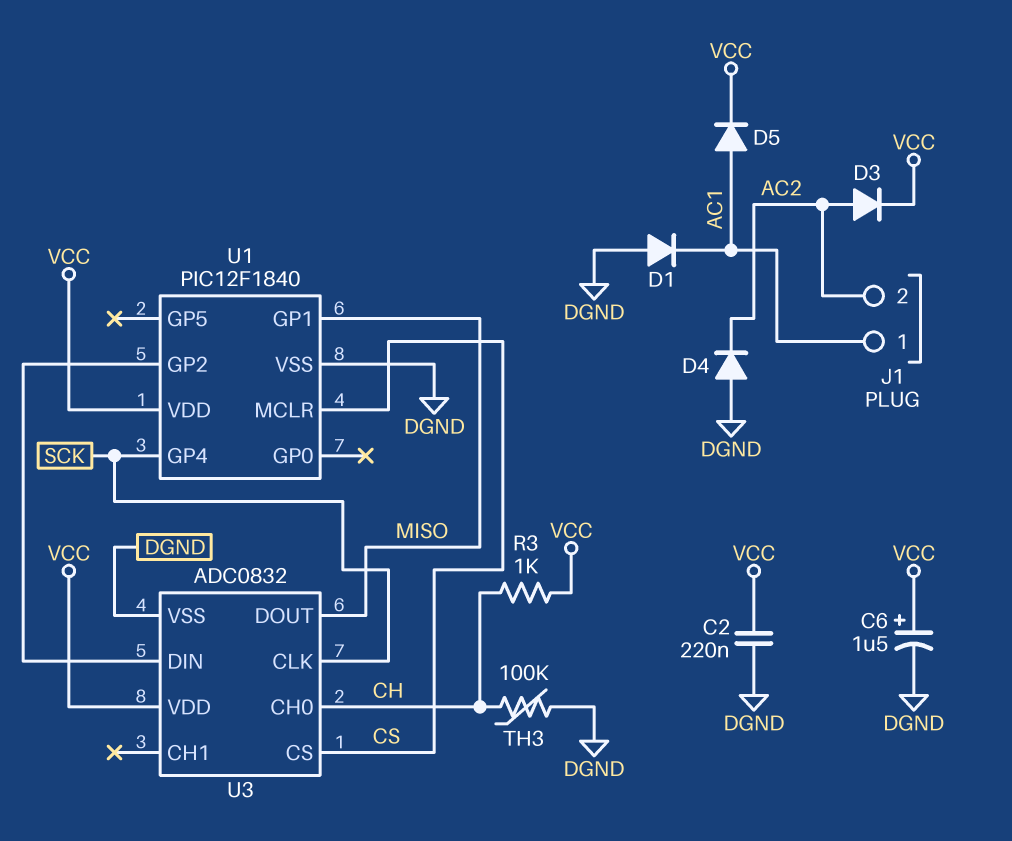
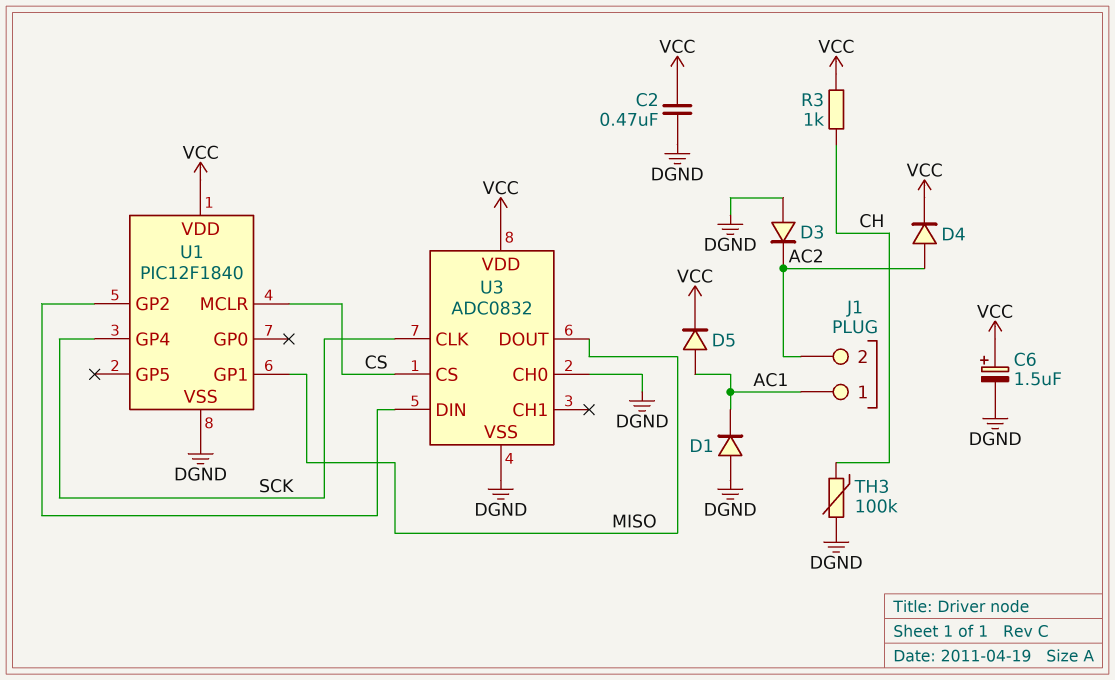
C2: 220nF (DGND, VCC) -> 470nF (DGND, VCC)
D3: diode (A AC2, K VCC) -> diode (A DGND, K AC2)
D4: diode (A DGND, K AC2) -> diode (A AC2, K VCC)
U3 pin CH0: CH -> DGND

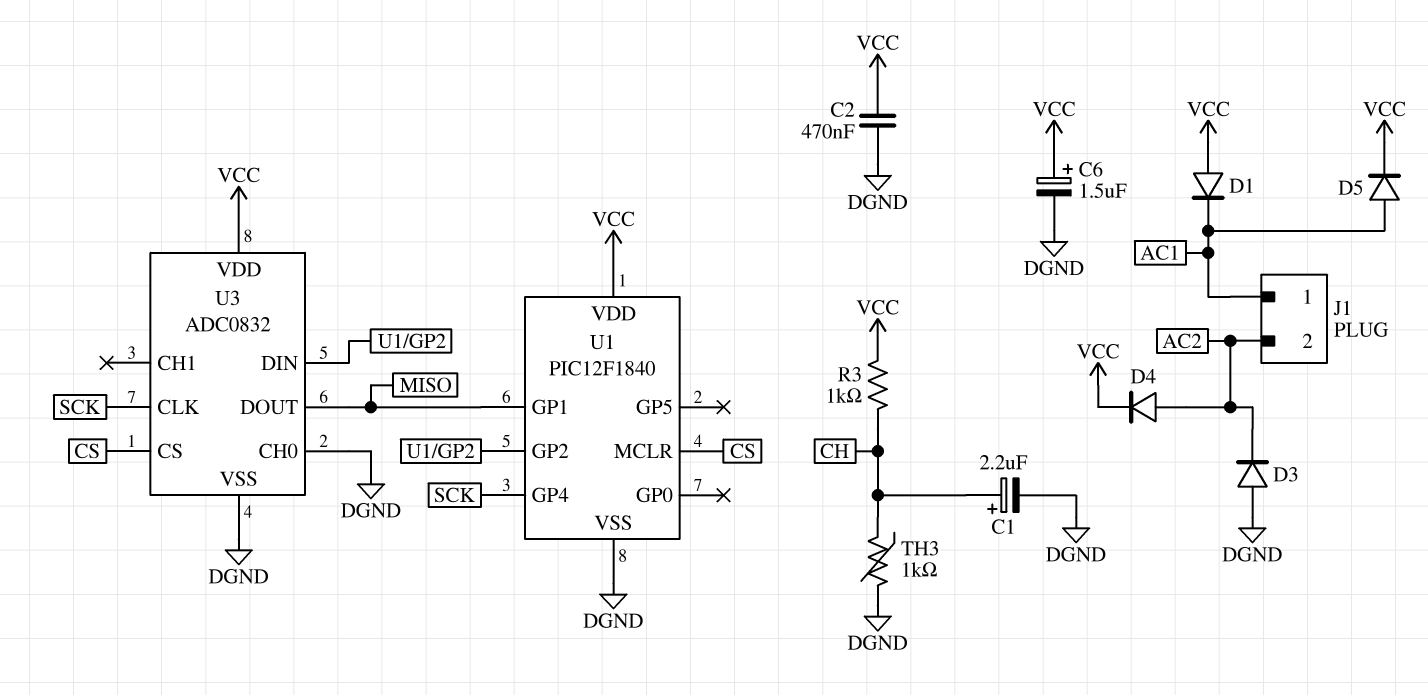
C1: none -> 2.2uF (plus CH, minus DGND)
D1: diode (A DGND, K AC1) -> diode (A VCC, K AC1)
TH3: 100k (CH, DGND) -> 1k (CH, DGND)

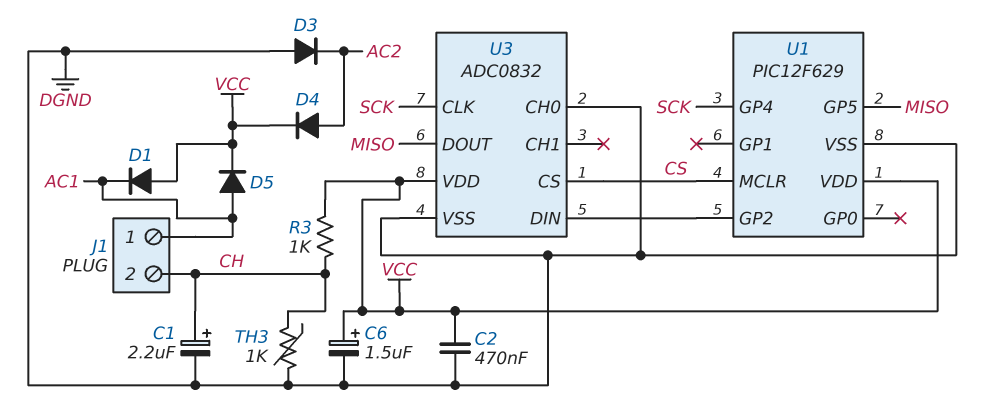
J1 pin 2: AC2 -> CH
U1: PIC12F1840 -> PIC12F629
U1 pin GP1: MISO -> none
U1 pin GP5: none -> MISO

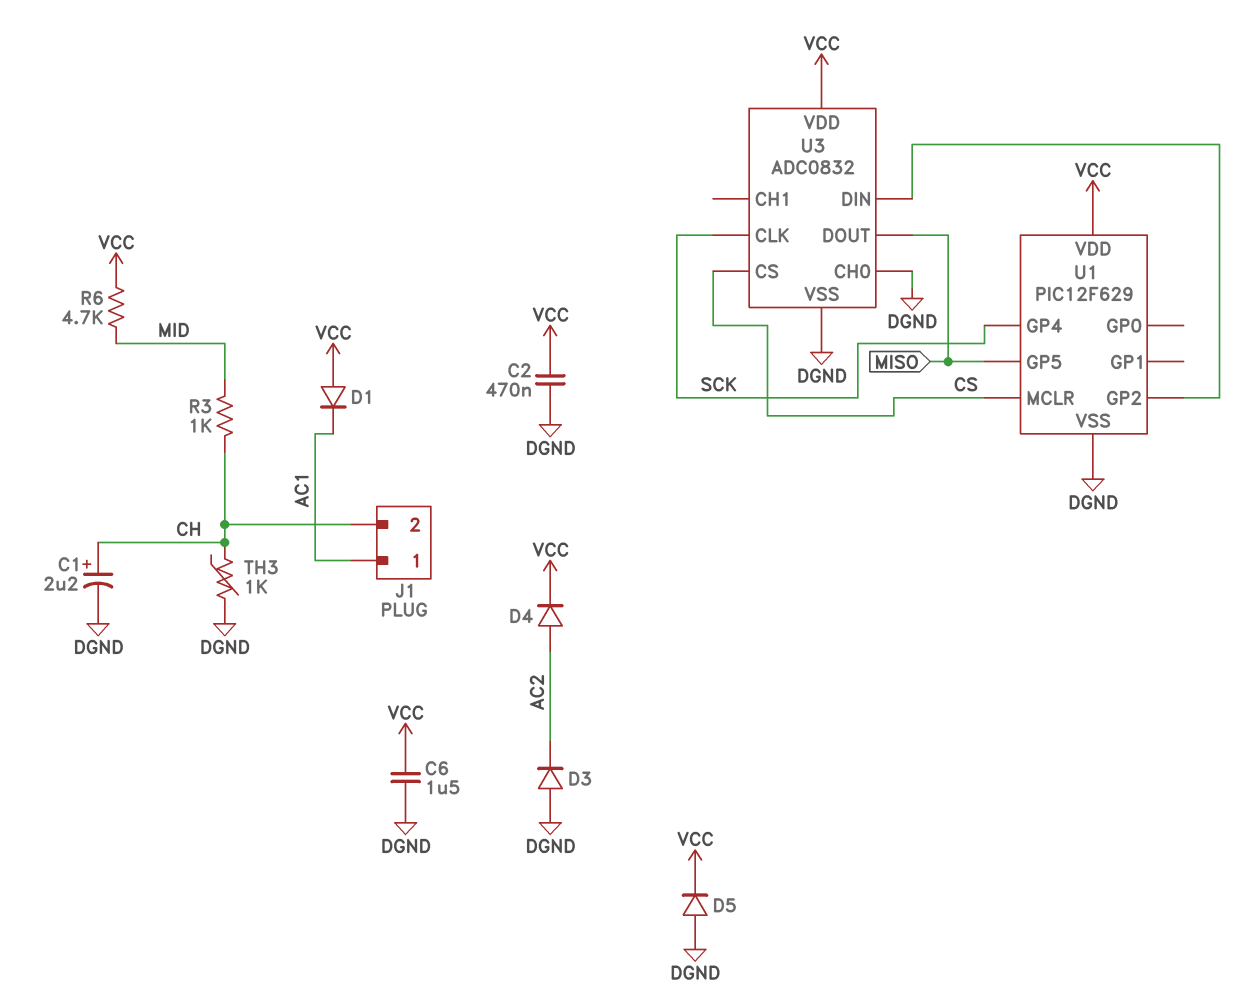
C6: 1.5uF (plus VCC, minus DGND) -> 1.5uF (DGND, VCC)
D5: diode (A AC1, K VCC) -> diode (A DGND, K VCC)
R3: 1k (CH, VCC) -> 1k (CH, MID)
R6: none -> 4.7k (MID, VCC)

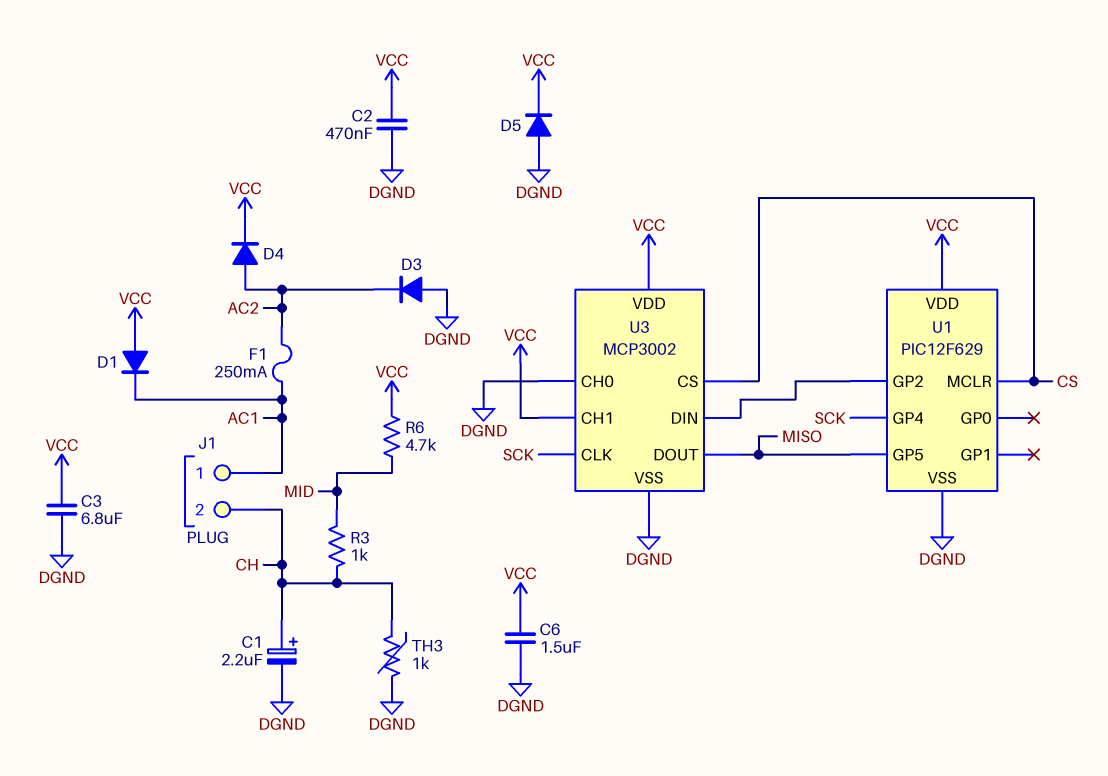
C3: none -> 6.8uF (DGND, VCC)
F1: none -> 250mA (AC1, AC2)
U3: ADC0832 -> MCP3002
U3 pin CH1: none -> VCC

